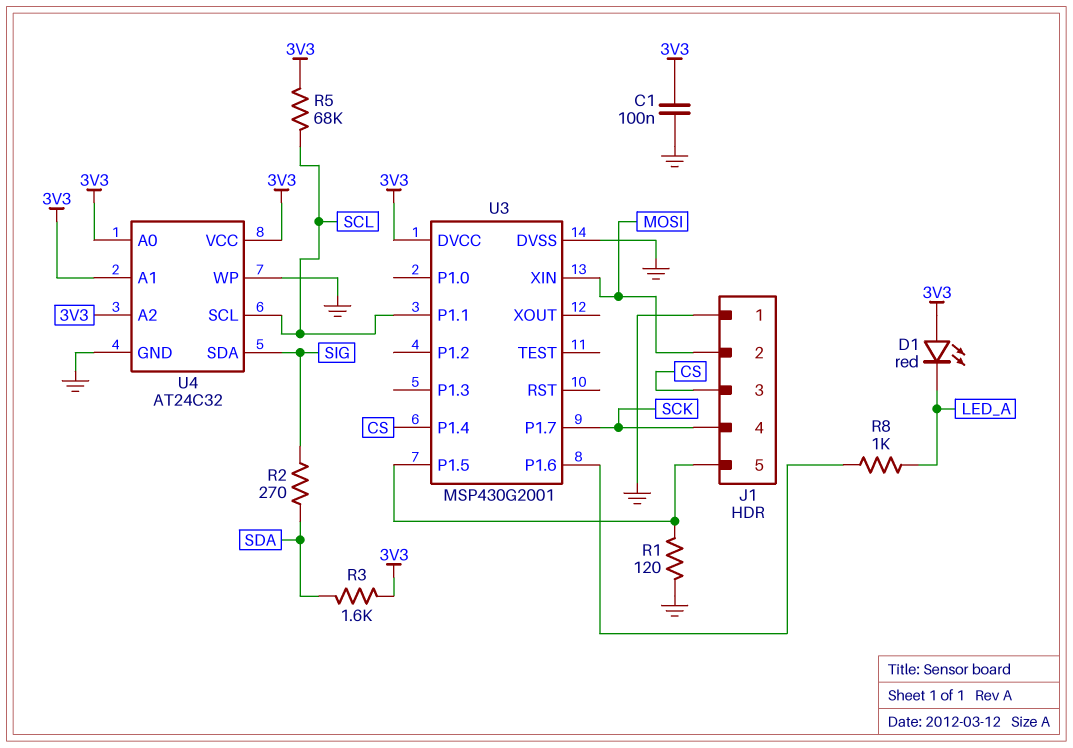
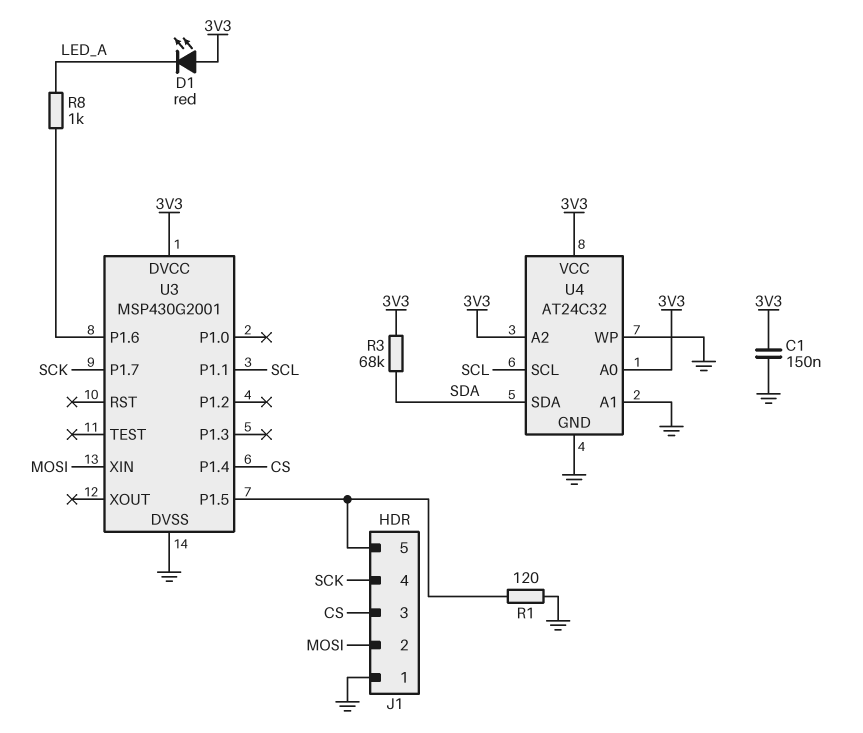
C1: 100nF (3V3, GND) -> 150nF (3V3, GND)
R2: 270 (SDA, SIG) -> none
R3: 1.6k (3V3, SDA) -> 68k (3V3, SDA)
R5: 68k (3V3, SCL) -> none
U4 pin A1: 3V3 -> GND
U4 pin SDA: SIG -> SDA

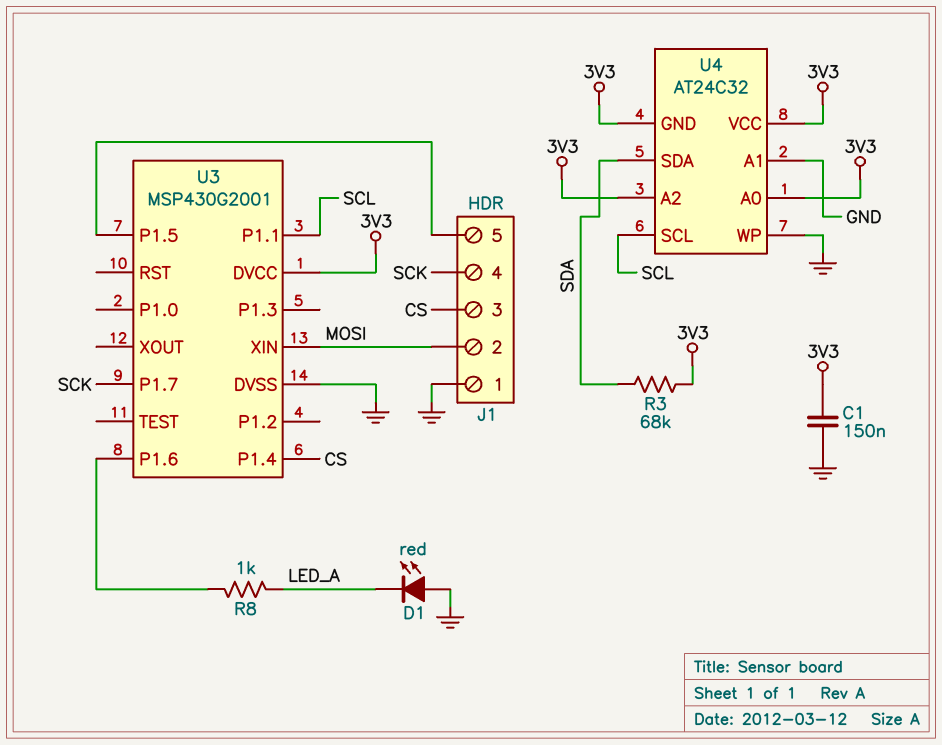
D1: LED red (A 3V3, K LED_A) -> LED red (A GND, K LED_A)
R1: 120 (GND, J1/5) -> none
U4 pin GND: GND -> 3V3

